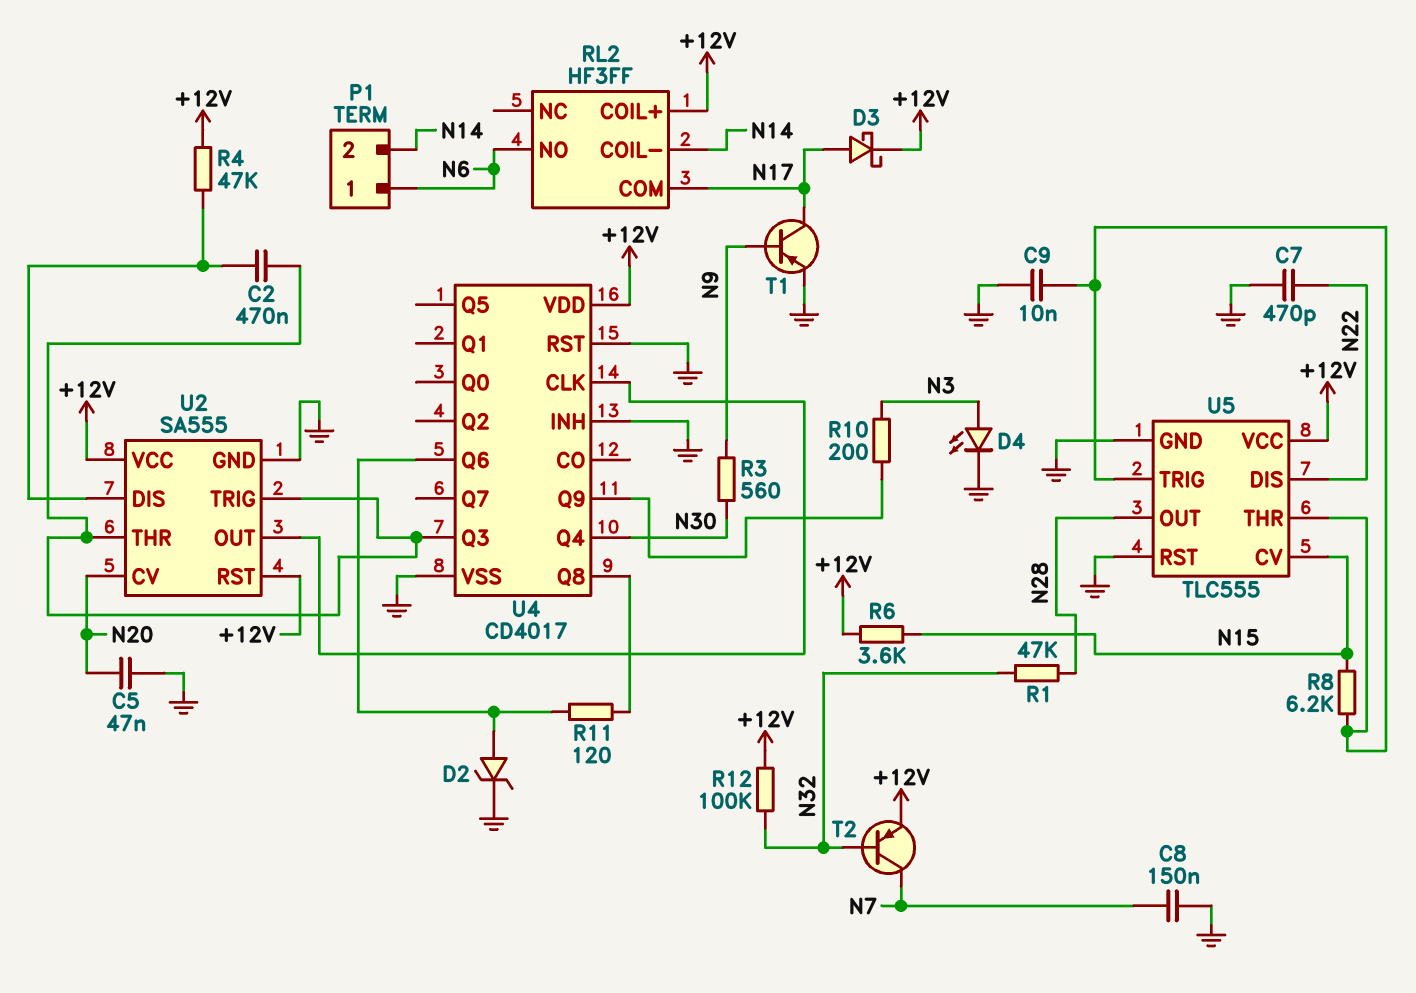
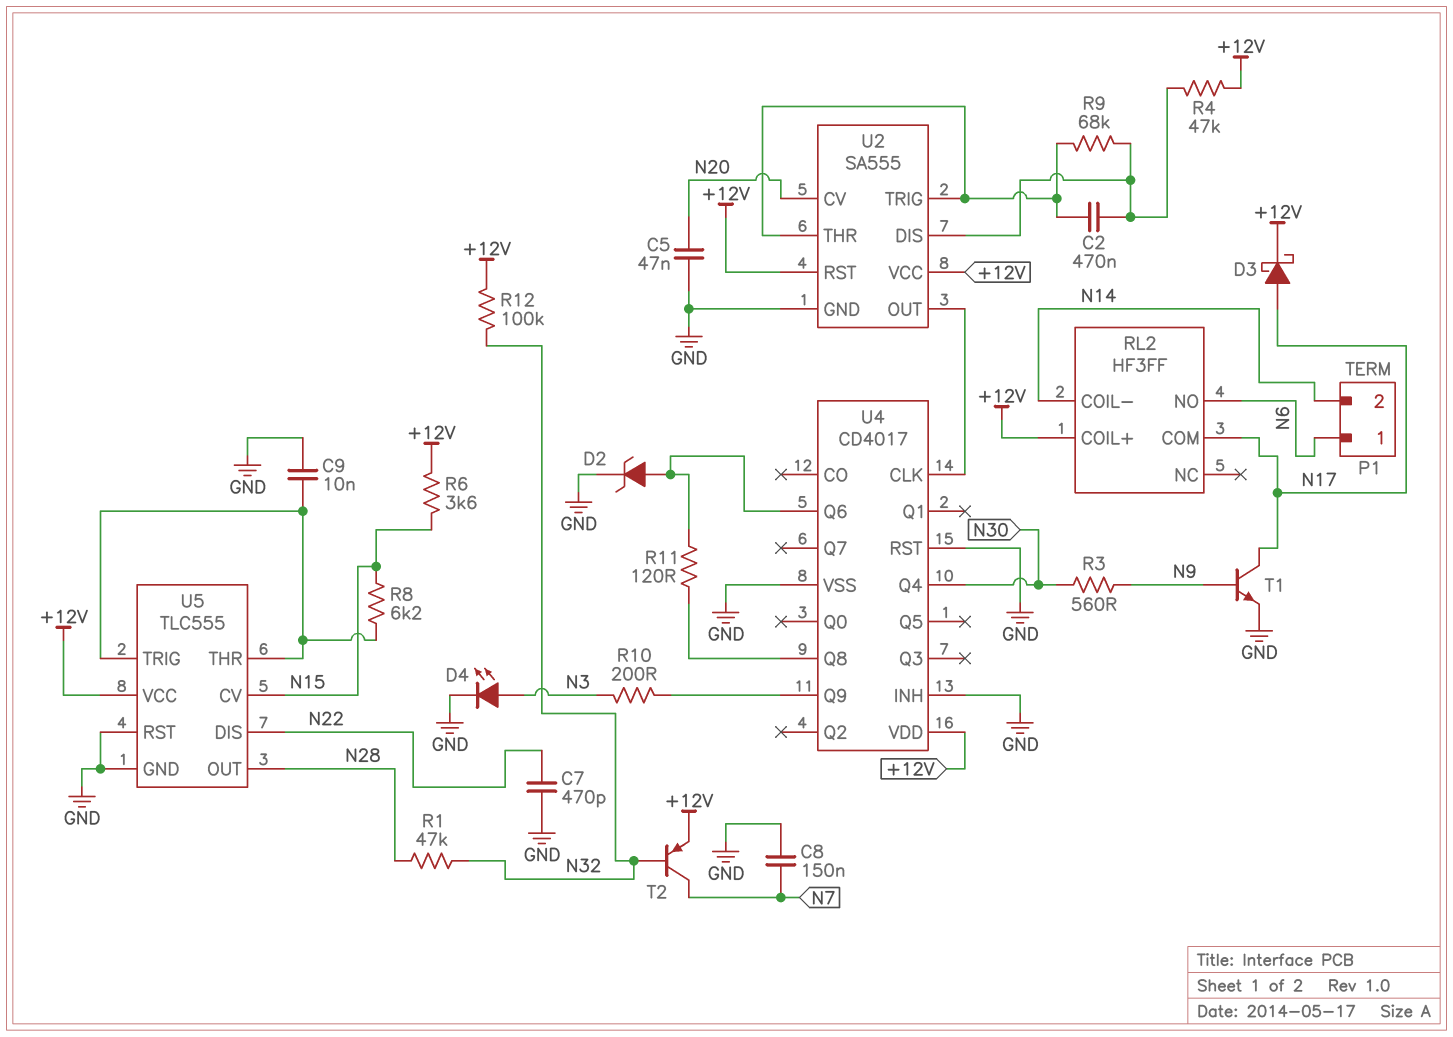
R9: none -> 68k (U2/DIS, U2/THR)
T1: PNP (B N9, C N17, E GND) -> NPN (B N9, C N17, E GND)
U4 pin Q3: U2/THR -> none

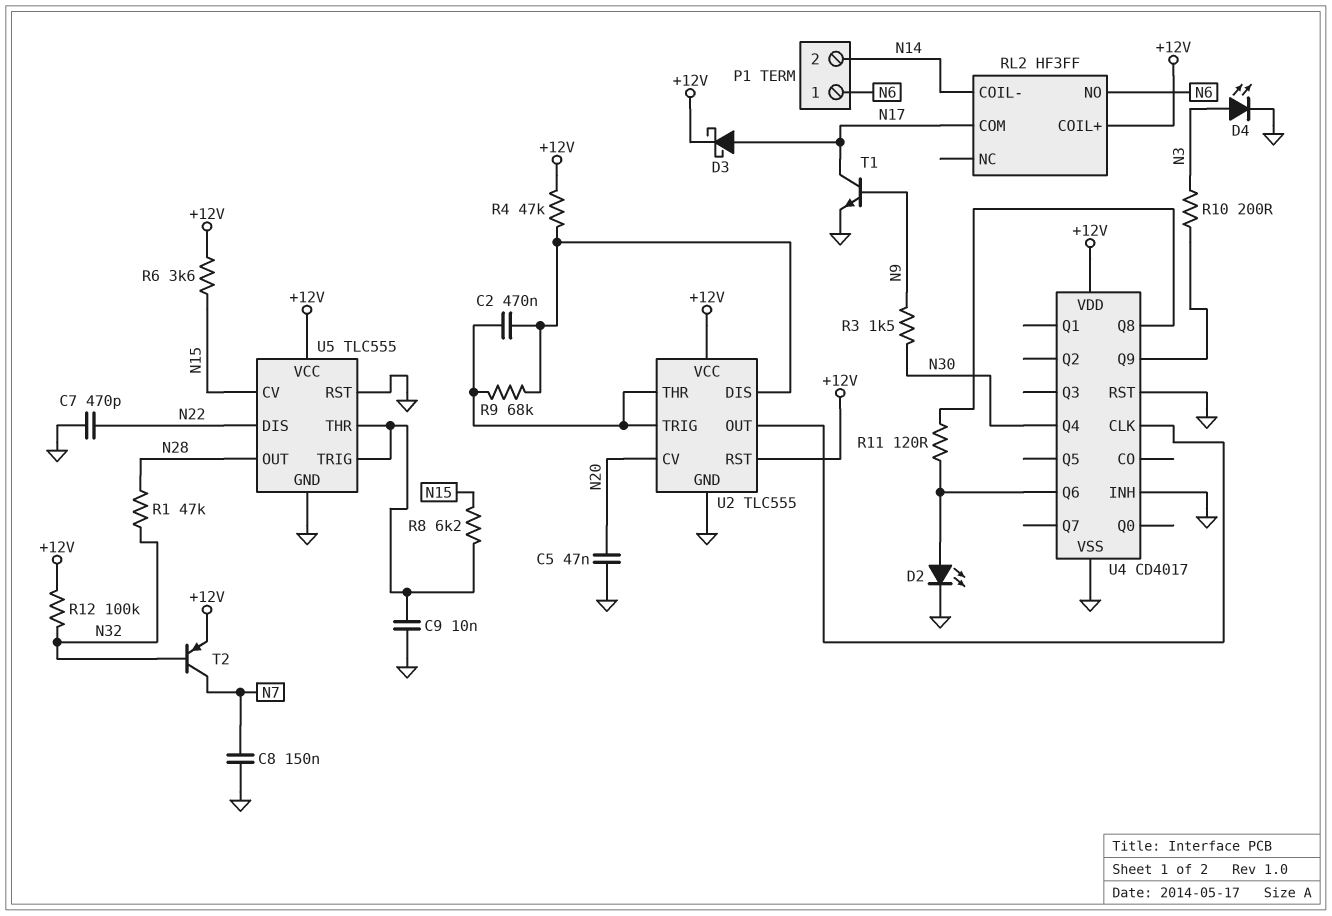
D2: zener (A U4/Q6, K GND) -> LED (A U4/Q6, K GND)
R3: 560 (N9, N30) -> 1.5k (N9, N30)
U2: SA555 -> TLC555

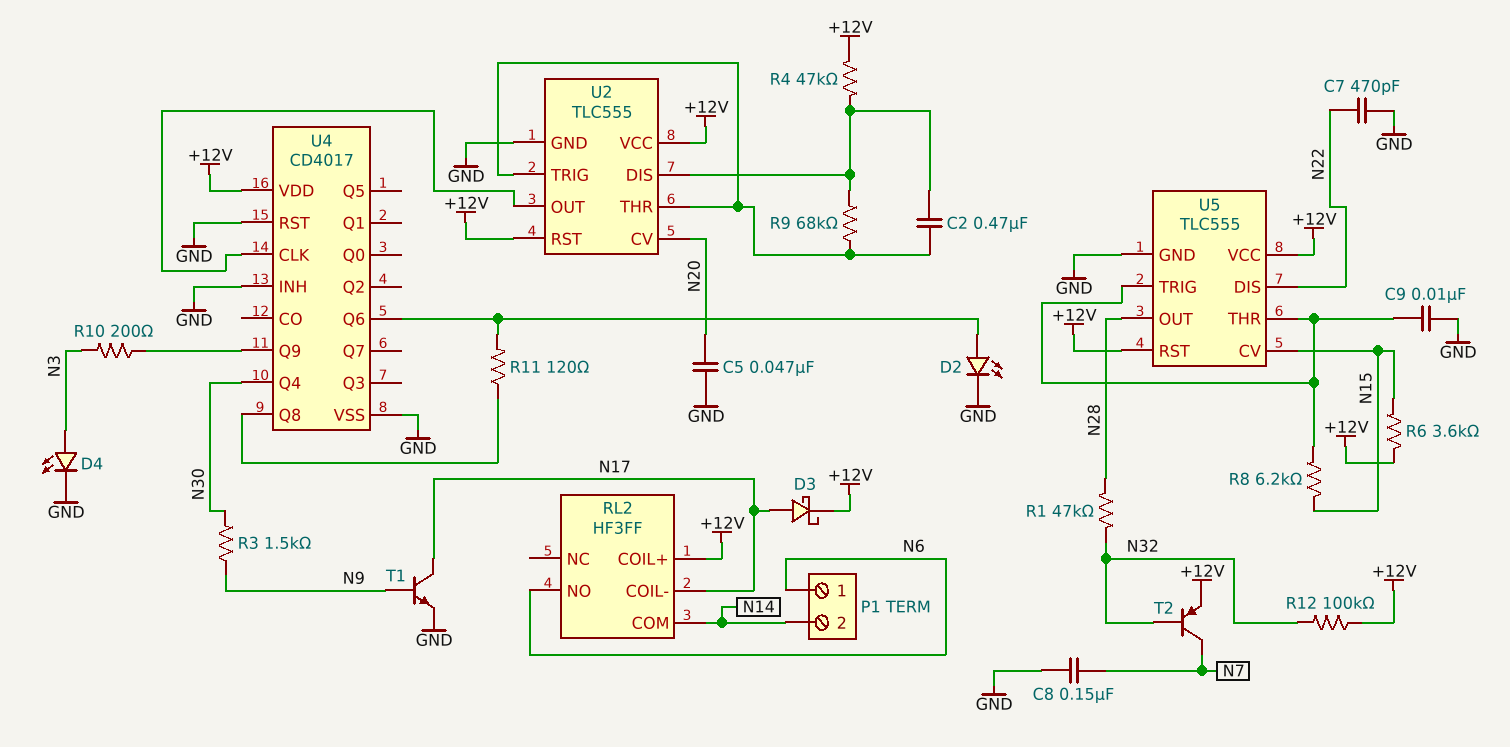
RL2 pin COIL-: N14 -> N17
RL2 pin COM: N17 -> N14
U5 pin RST: GND -> +12V

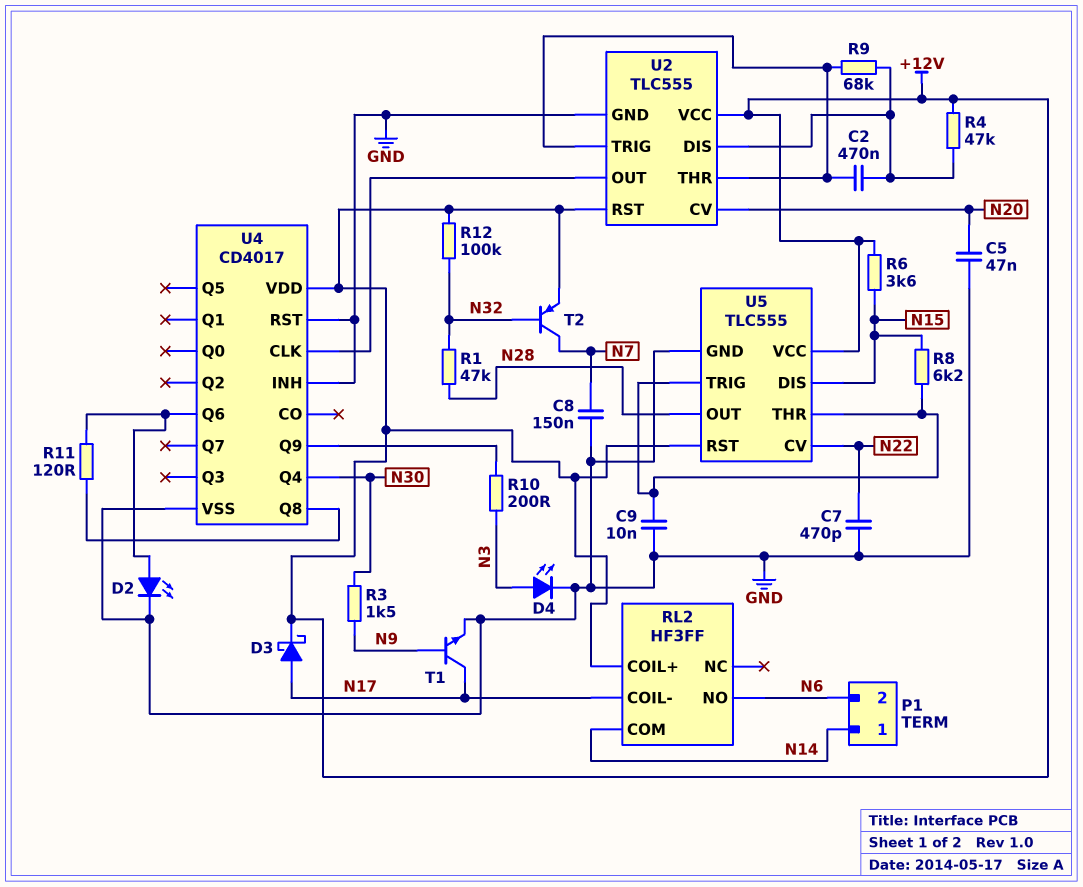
P1 pin 1: N6 -> N14
P1 pin 2: N14 -> N6
U5 pin CV: N15 -> N22
U5 pin DIS: N22 -> N15

